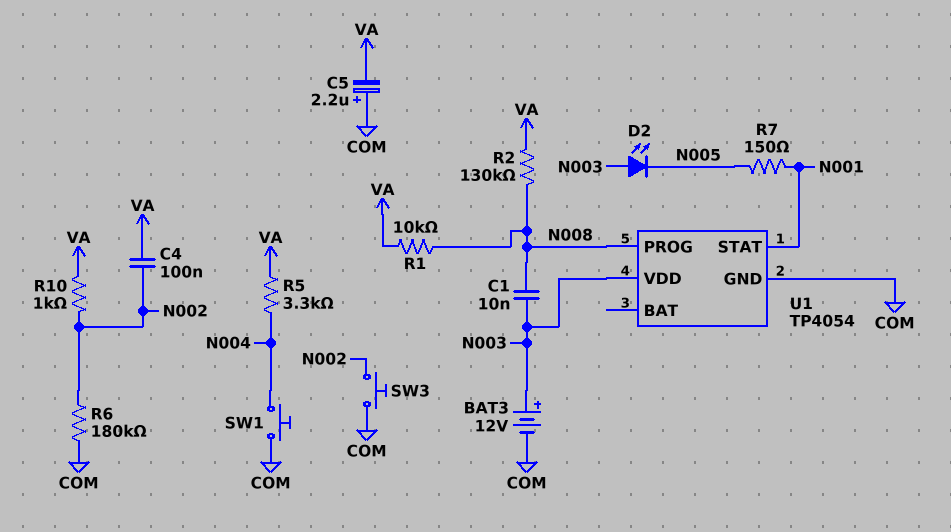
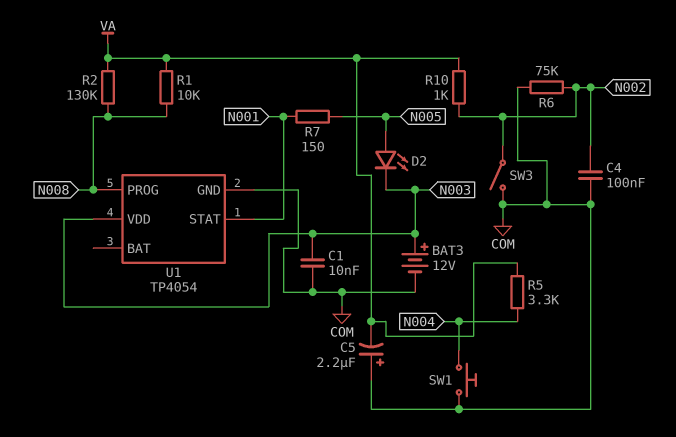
C1: 10nF (N003, N008) -> 10nF (COM, N003)
C4: 100nF (N002, VA) -> 100nF (COM, N002)
D2: LED (A N003, K N005) -> LED (A N005, K N003)
R6: 180k (COM, N002) -> 75k (COM, N002)
SW3: button (COM, N002) -> switch (COM, N002)

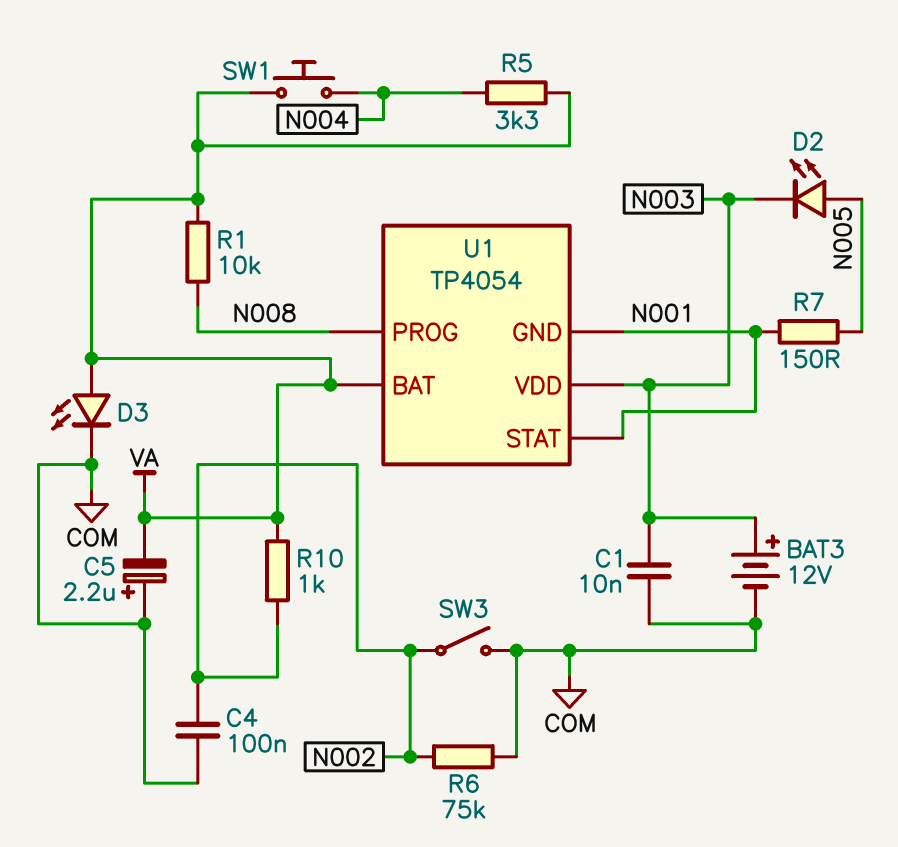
D3: none -> LED (A VA, K COM)
R2: 130k (N008, VA) -> none
SW1: button (COM, N004) -> button (N004, VA)
U1 pin BAT: none -> VA
U1 pin GND: COM -> N001

